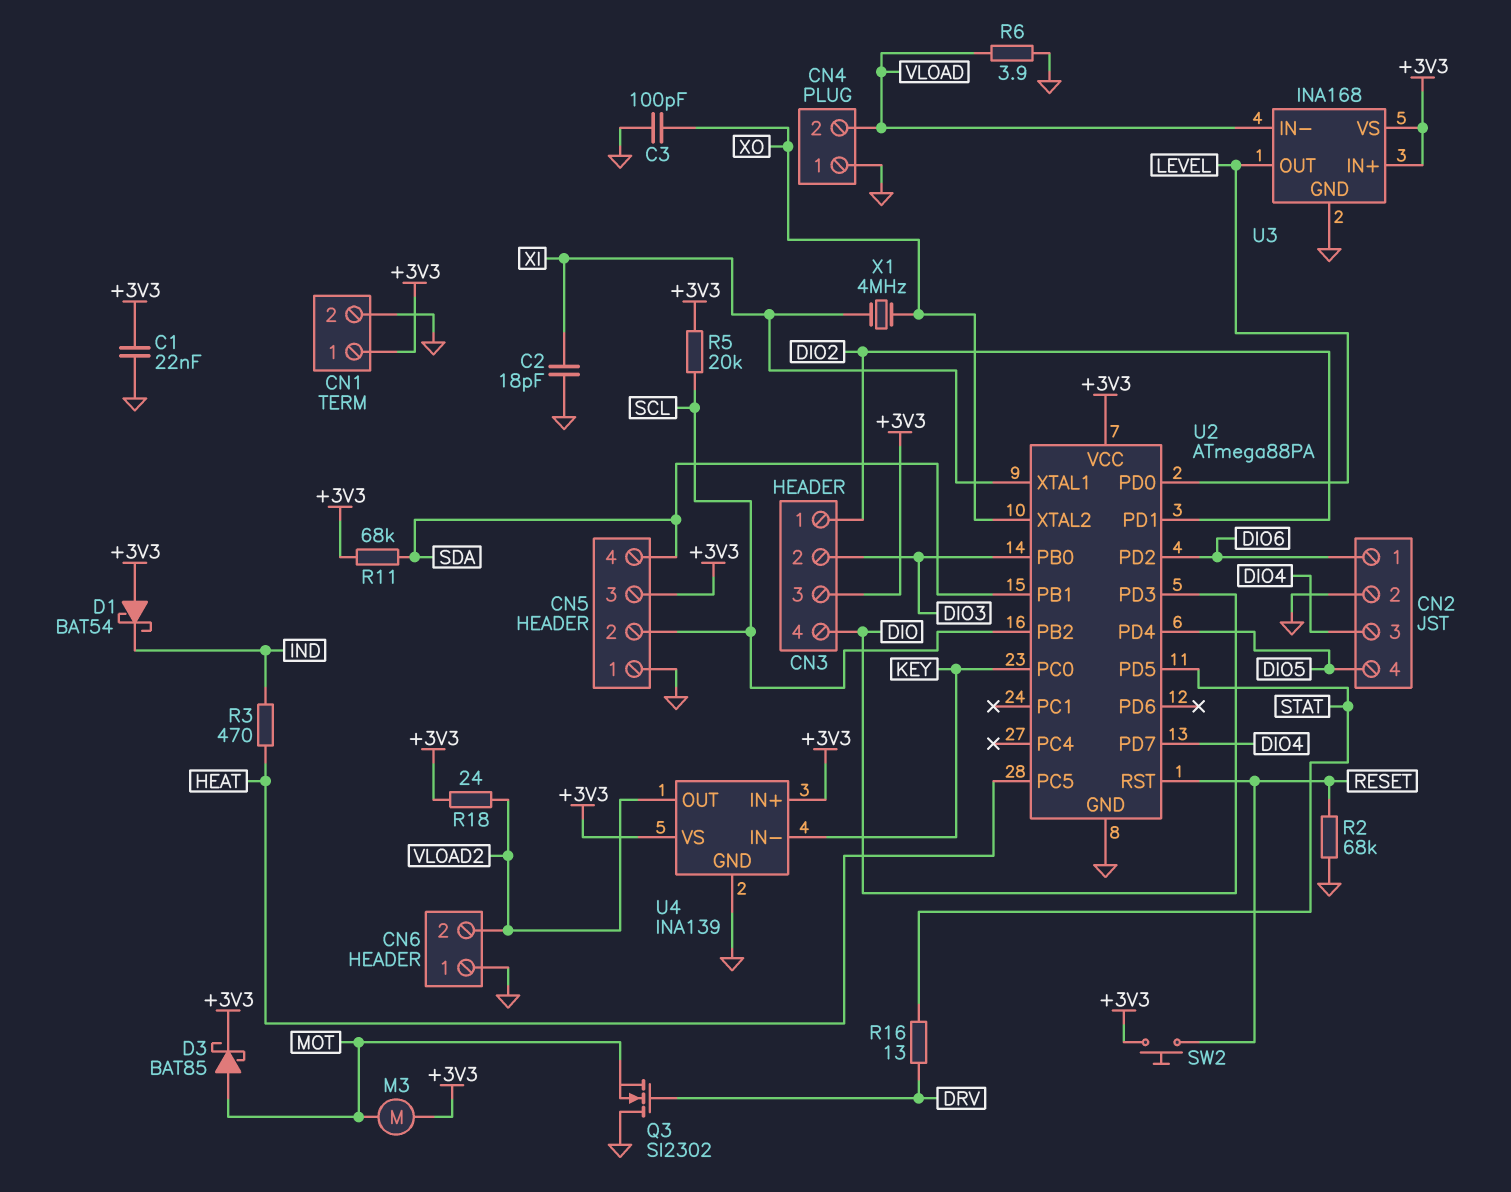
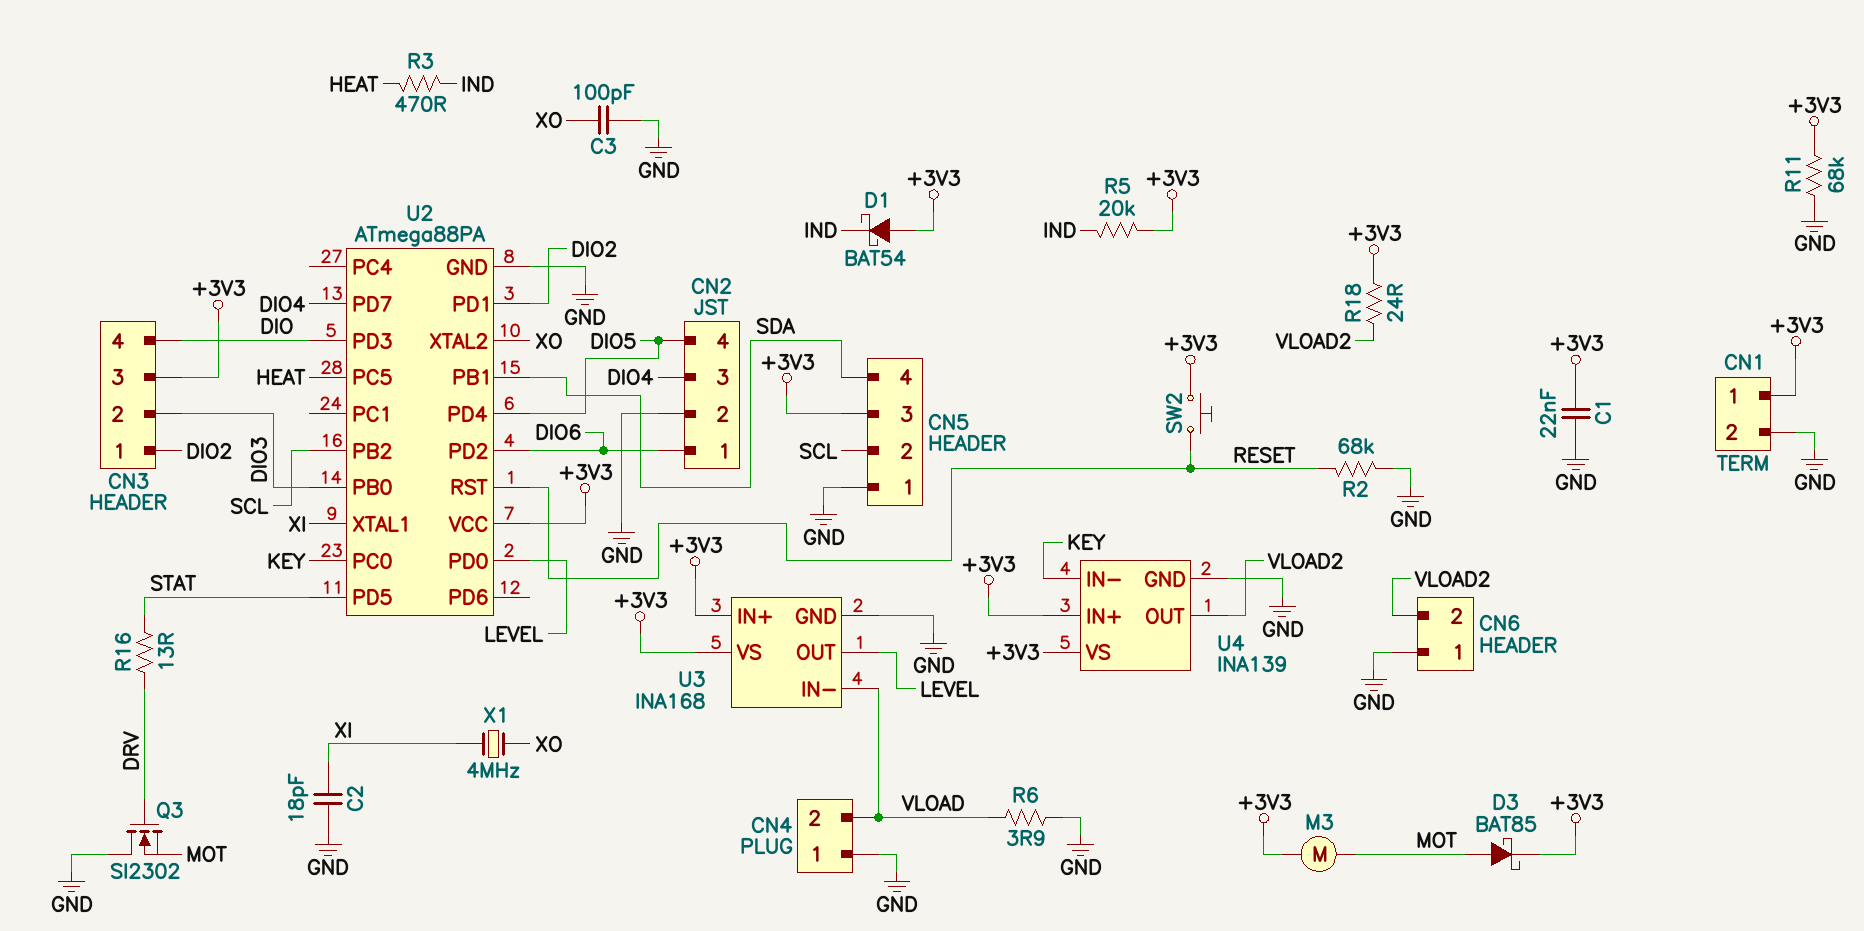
R5: 20k (+3V3, SCL) -> 20k (+3V3, IND)
R11: 68k (+3V3, SDA) -> 68k (+3V3, GND)

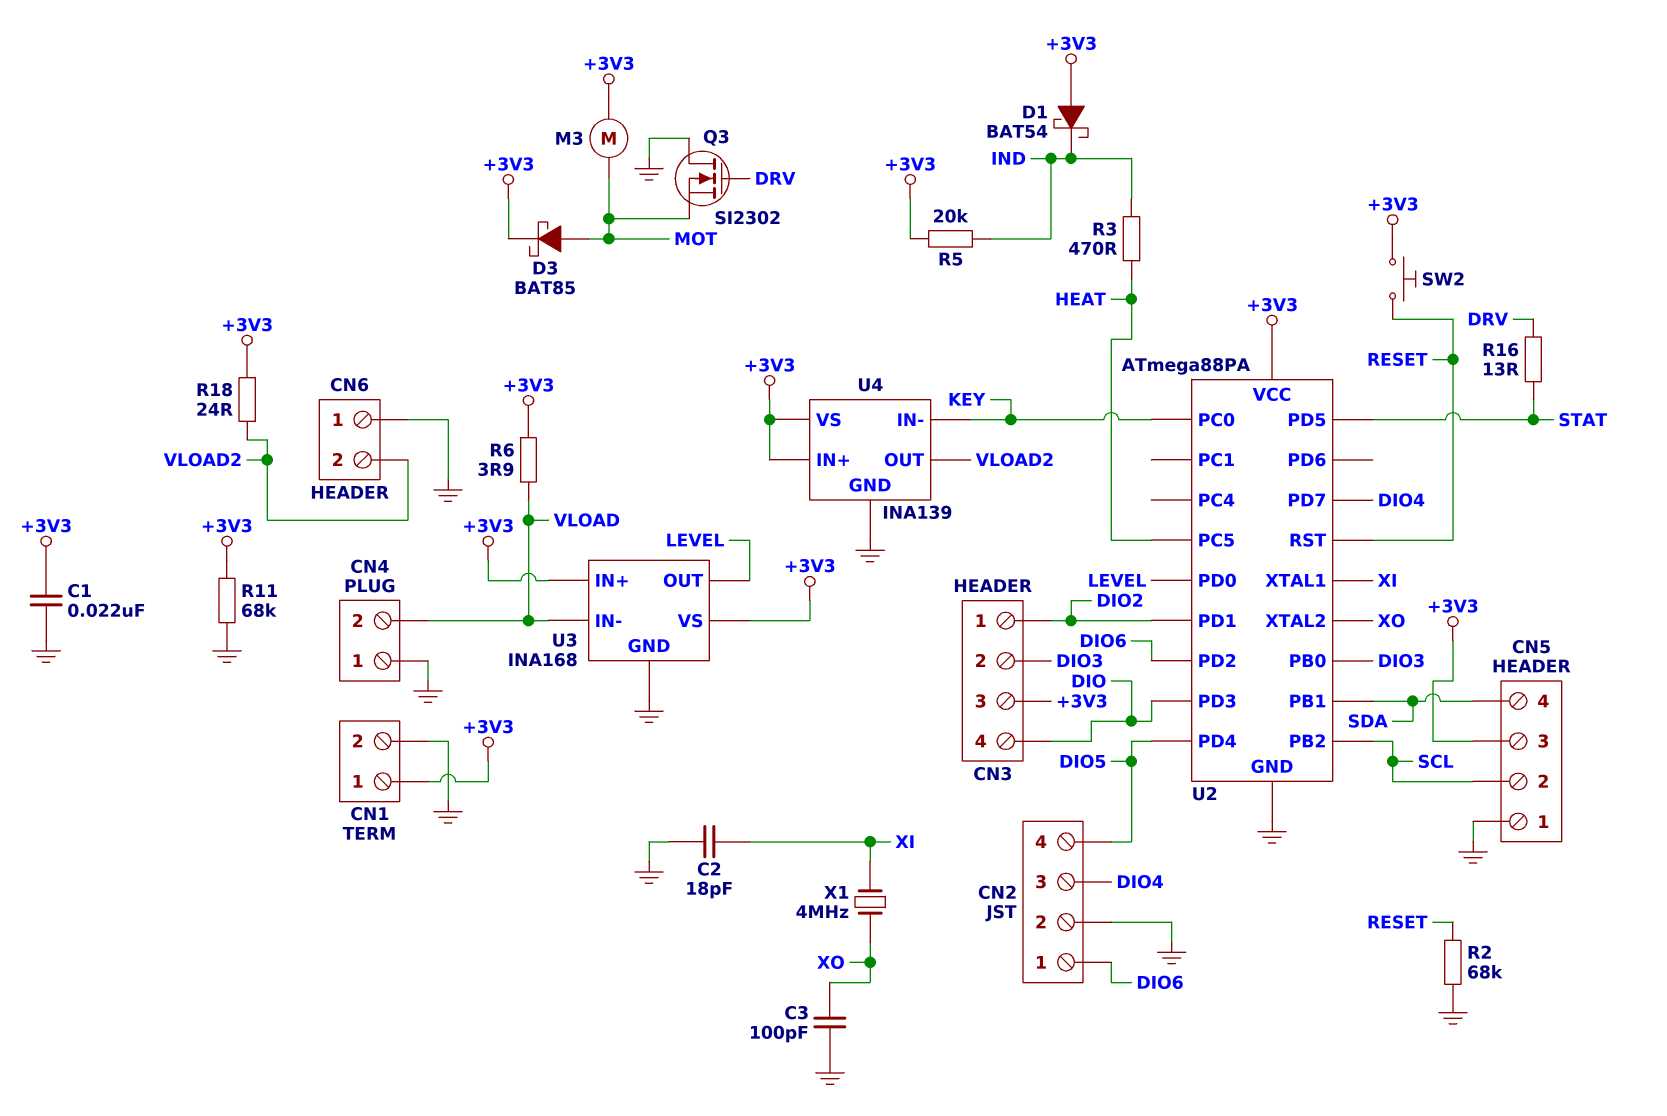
R6: 3.9 (GND, VLOAD) -> 3.9 (+3V3, VLOAD)

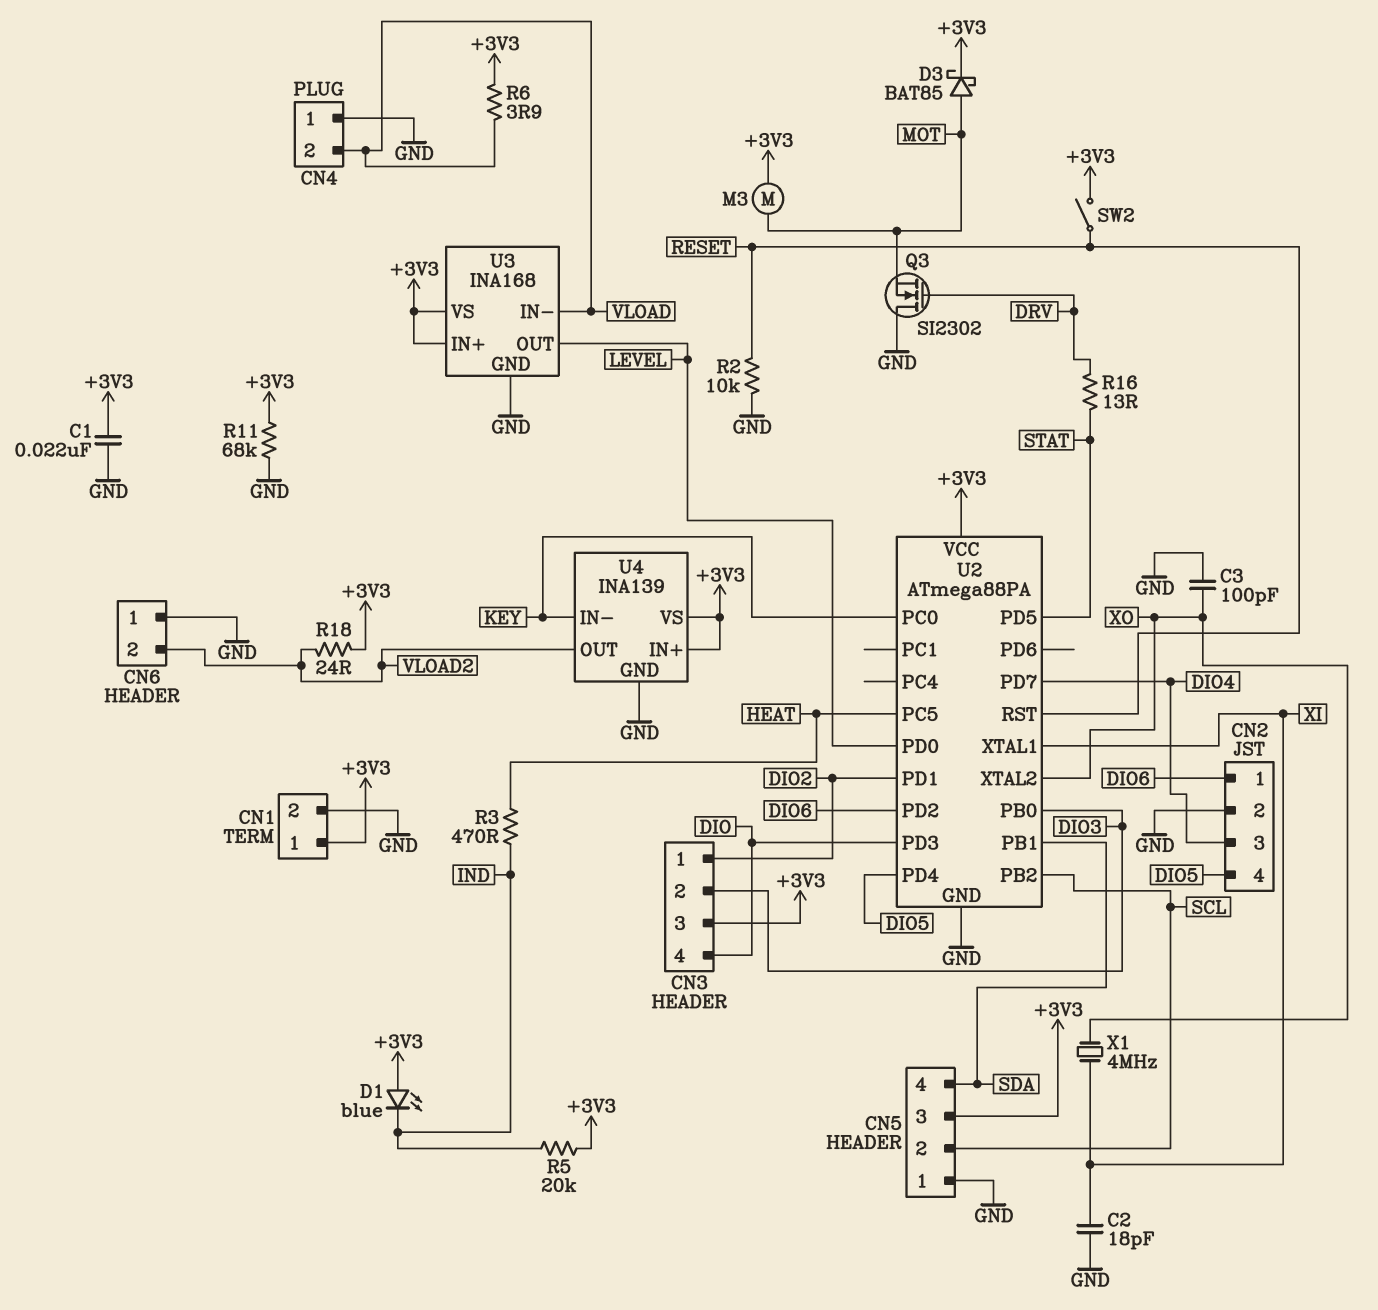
D1: schottky BAT54 (A +3V3, K IND) -> LED blue (A +3V3, K IND)
R2: 68k (GND, RESET) -> 10k (GND, RESET)
SW2: button (+3V3, RESET) -> switch (+3V3, RESET)

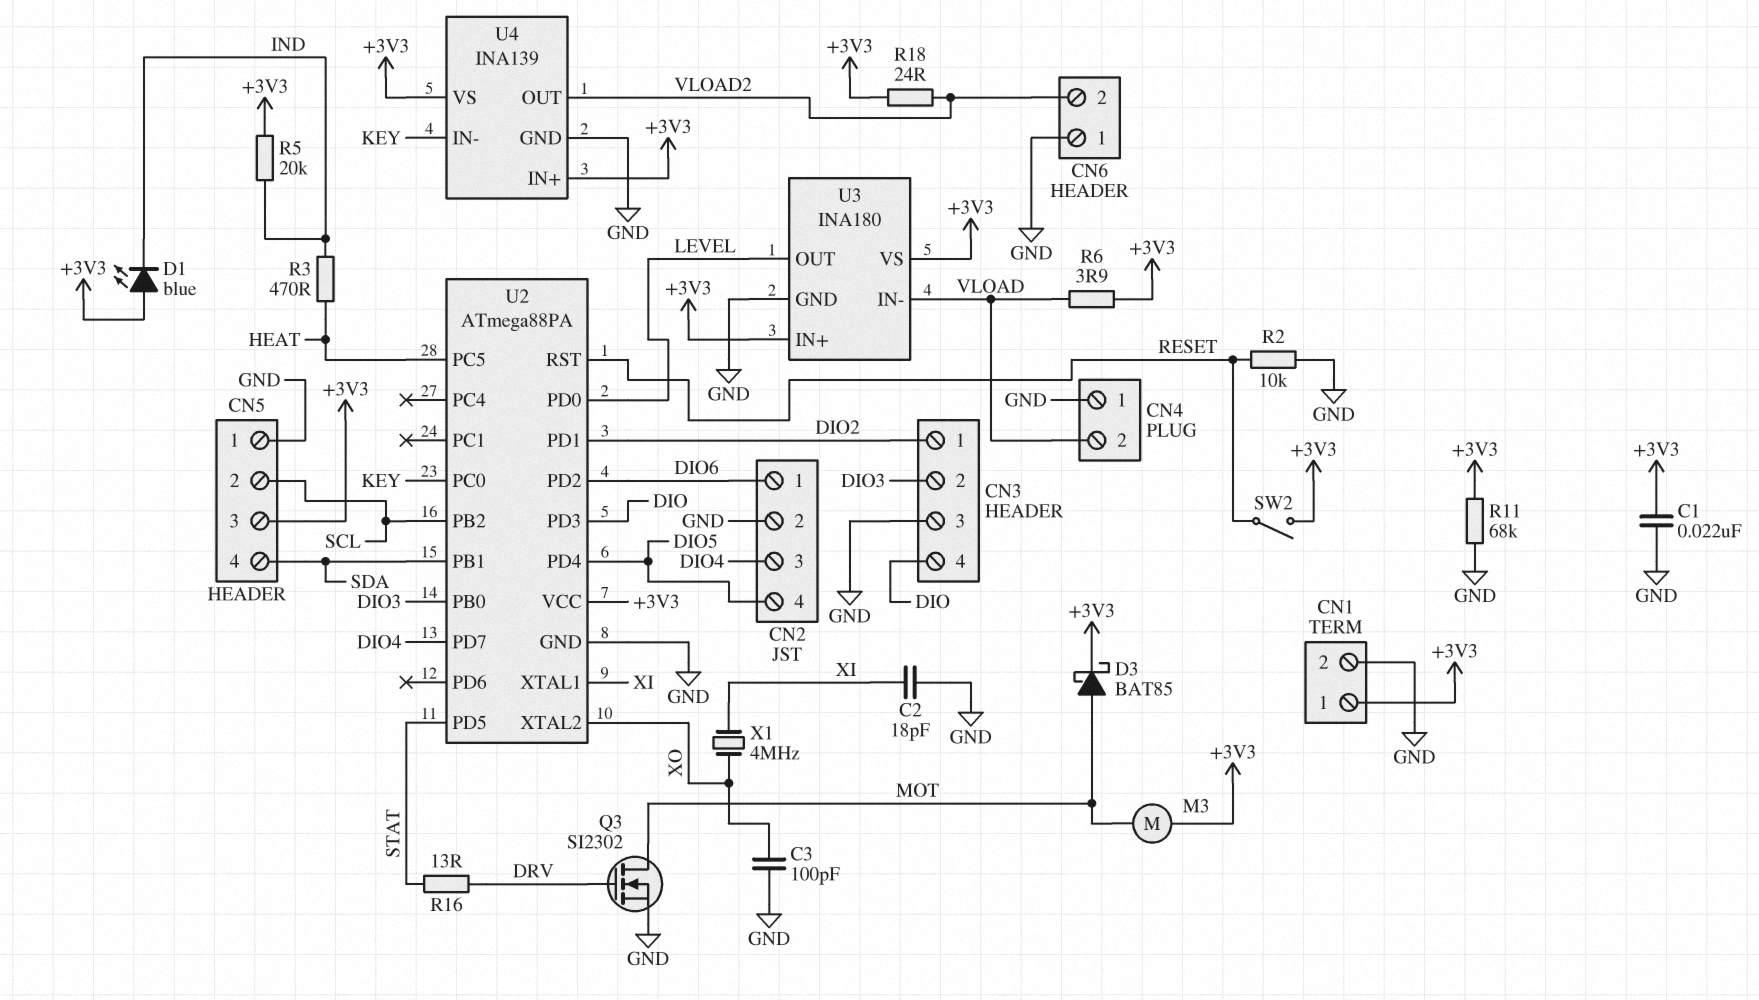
CN3 pin 3: +3V3 -> GND
Q3: NMOS SI2302 (G DRV, D GND, S MOT) -> NMOS SI2302 (G DRV, D MOT, S GND)
U3: INA168 -> INA180

